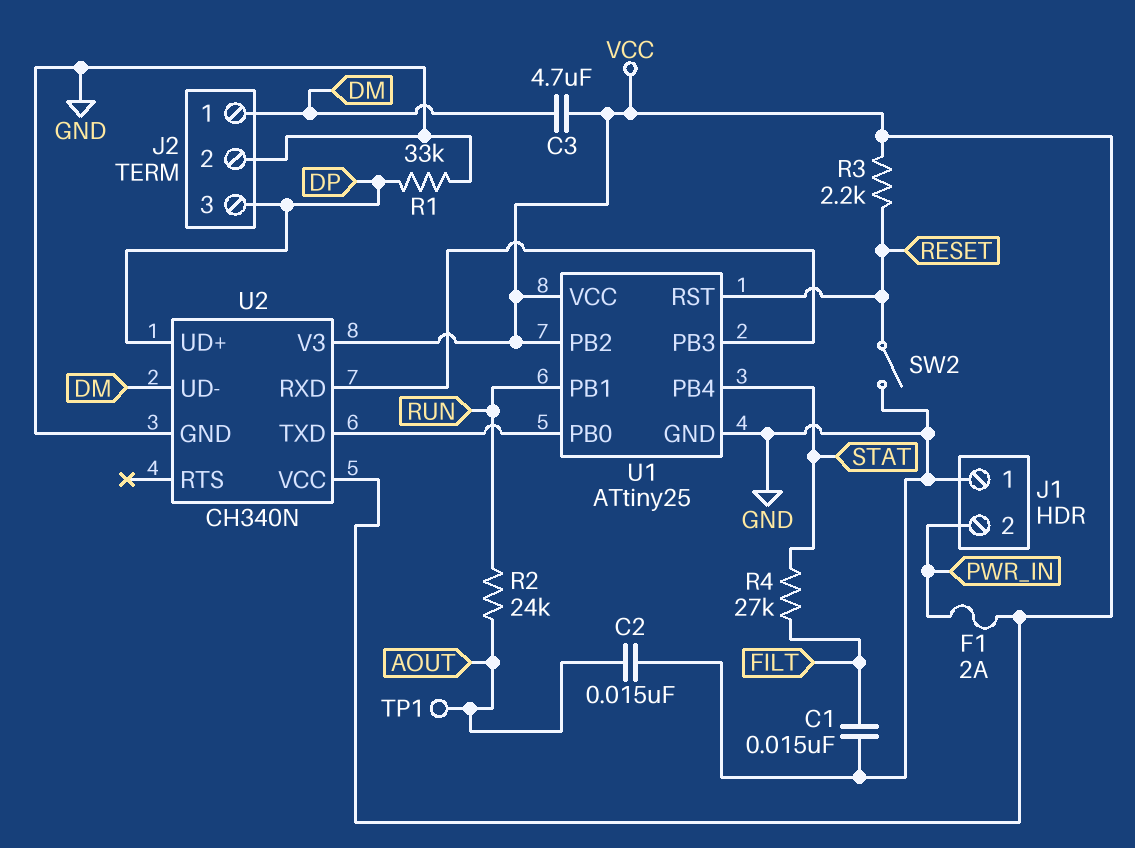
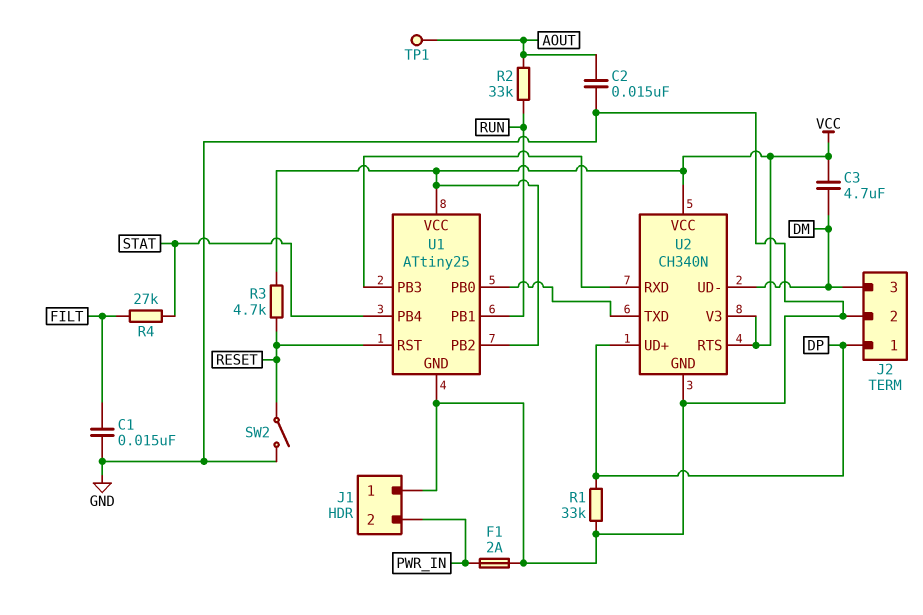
F1: 2A (PWR_IN, VCC) -> 2A (GND, PWR_IN)
J2 pin 1: DM -> DP
J2 pin 3: DP -> DM
R2: 24k (AOUT, RUN) -> 33k (AOUT, RUN)
R3: 2.2k (RESET, VCC) -> 4.7k (RESET, VCC)
U2 pin RTS: none -> VCC

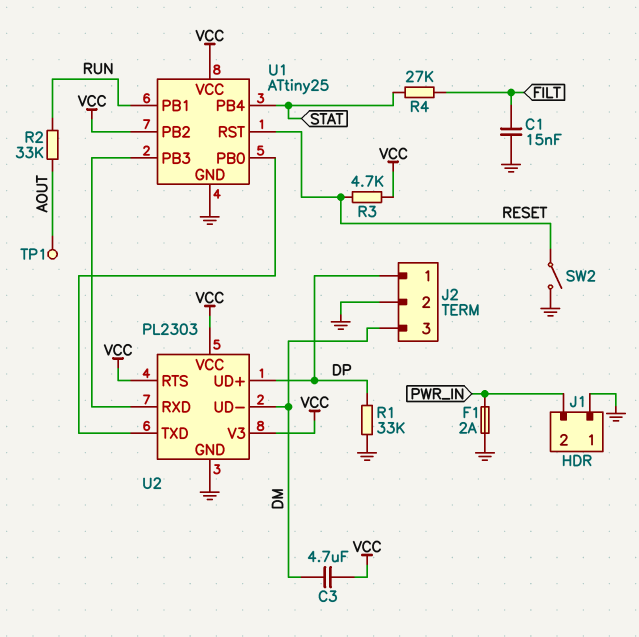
C2: 15nF (AOUT, GND) -> none
U2: CH340N -> PL2303

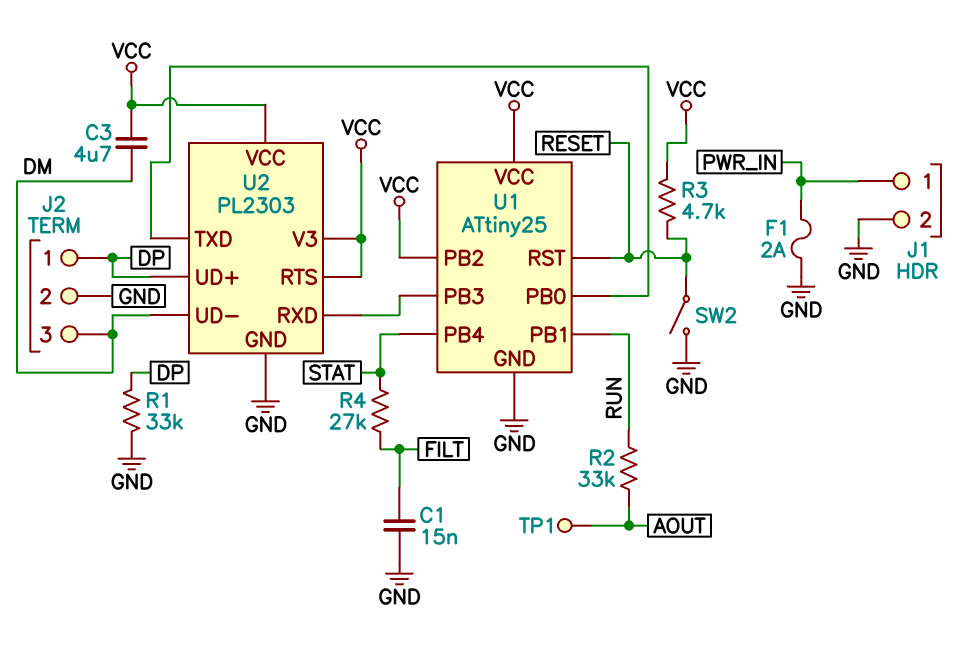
J1 pin 1: GND -> PWR_IN
J1 pin 2: PWR_IN -> GND

